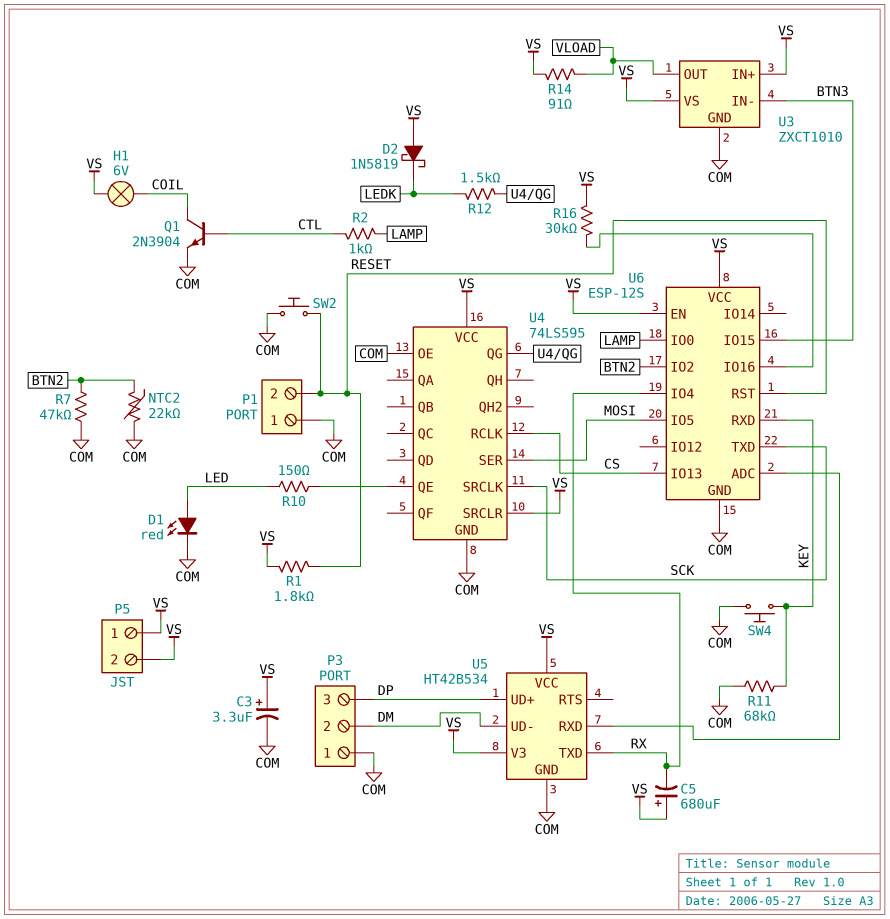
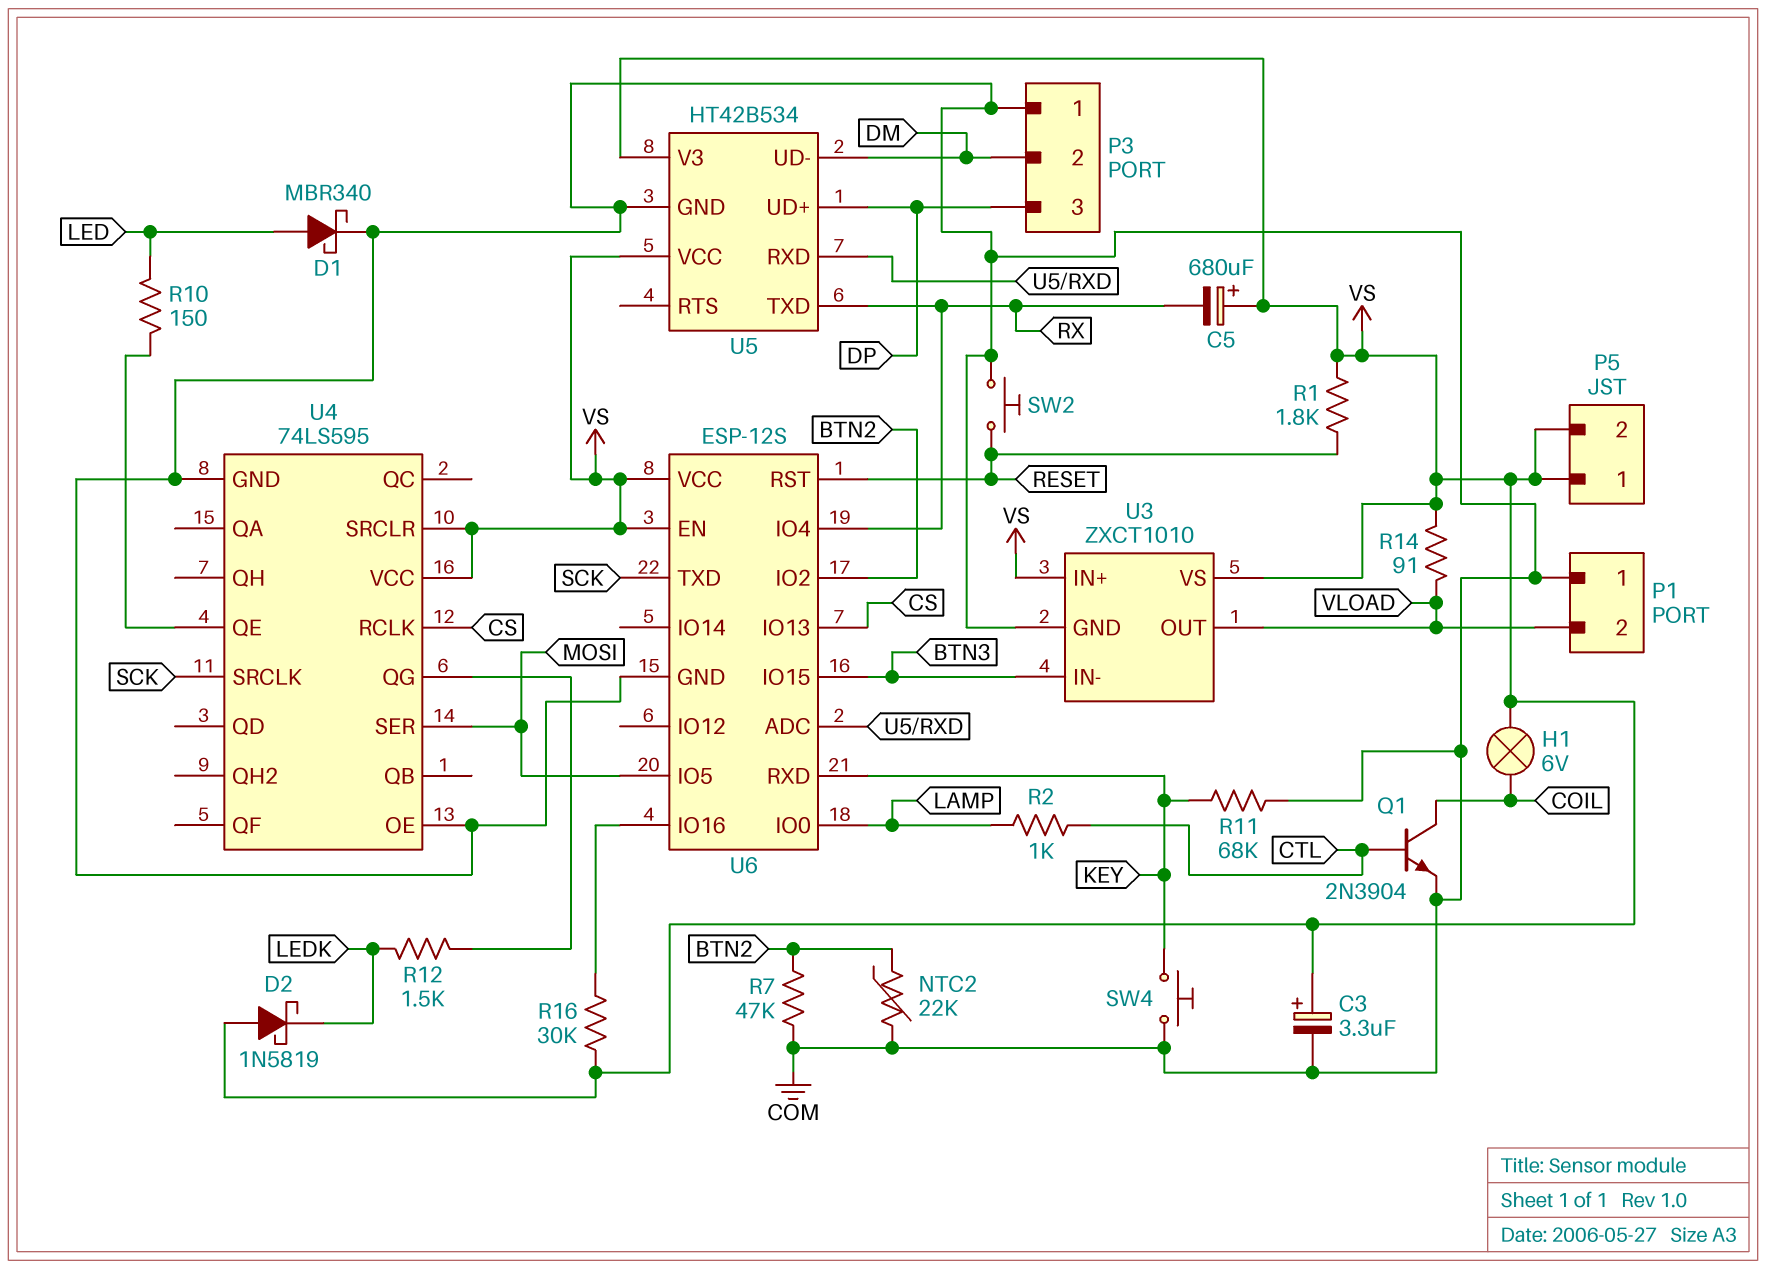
D1: LED red (A LED, K COM) -> schottky MBR340 (A LED, K COM)
P1 pin 2: RESET -> VLOAD

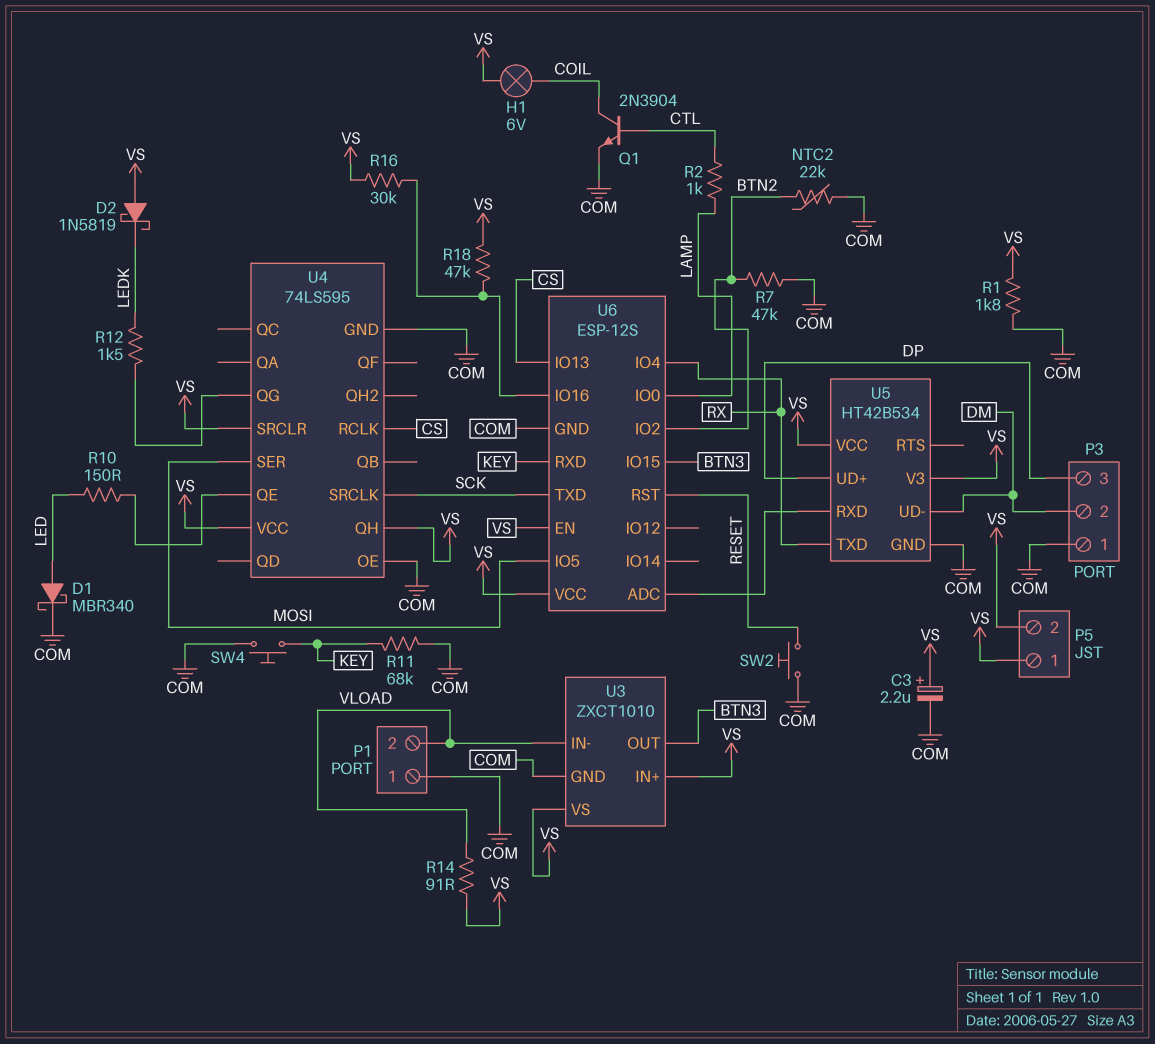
C3: 3.3uF (plus VS, minus COM) -> 2.2uF (plus VS, minus COM)
C5: 680uF (plus VS, minus RX) -> none
R1: 1.8k (RESET, VS) -> 1.8k (COM, VS)
R18: none -> 47k (U6/IO16, VS)
U3 pin IN-: BTN3 -> VLOAD
U3 pin OUT: VLOAD -> BTN3
U4 pin QH: none -> VS

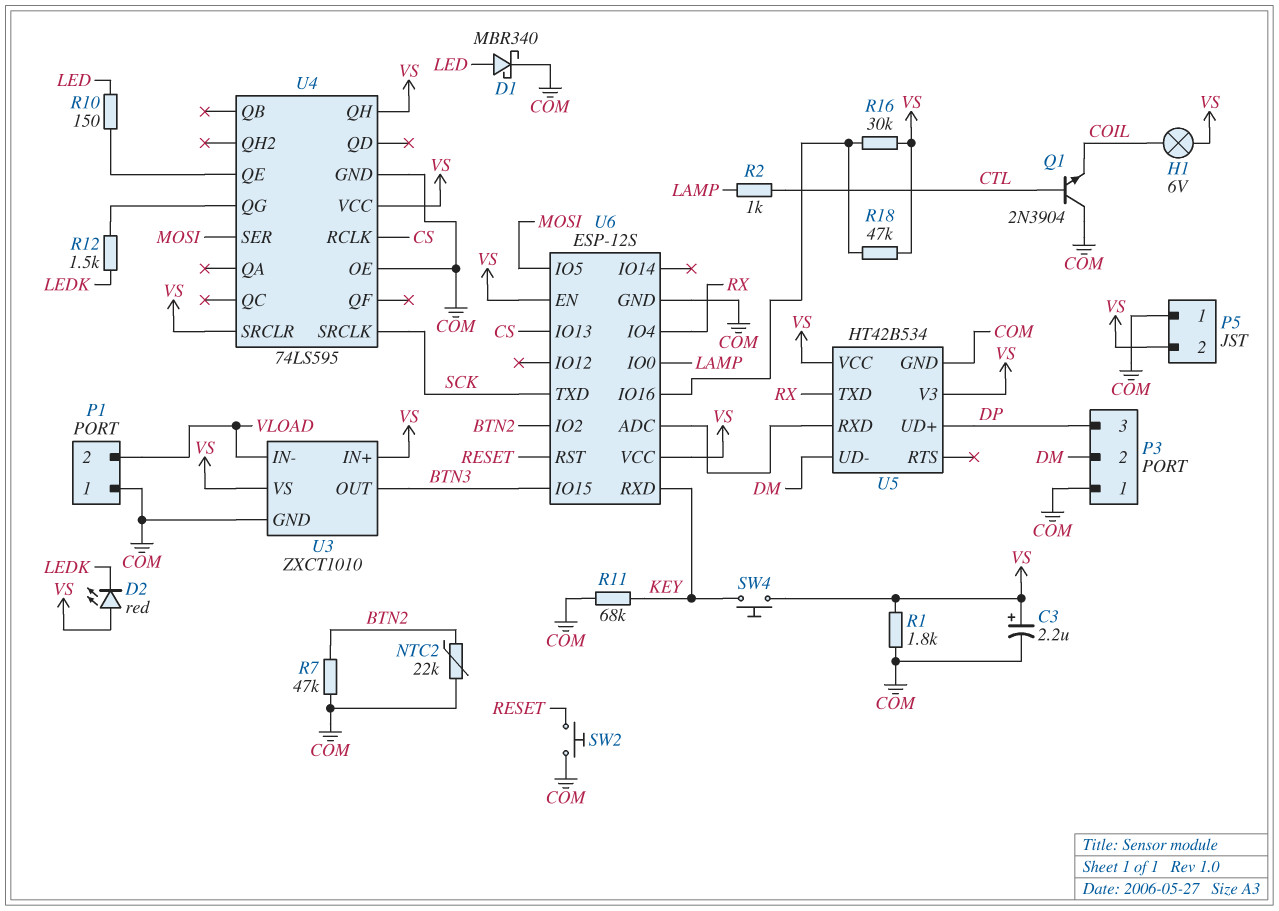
D2: schottky 1N5819 (A VS, K LEDK) -> LED red (A VS, K LEDK)
P5 pin 1: VS -> COM
Q1: NPN 2N3904 (B CTL, C COIL, E COM) -> NPN 2N3904 (B CTL, C COM, E COIL)
R14: 91 (VLOAD, VS) -> none
SW4: button (COM, KEY) -> button (KEY, VS)

